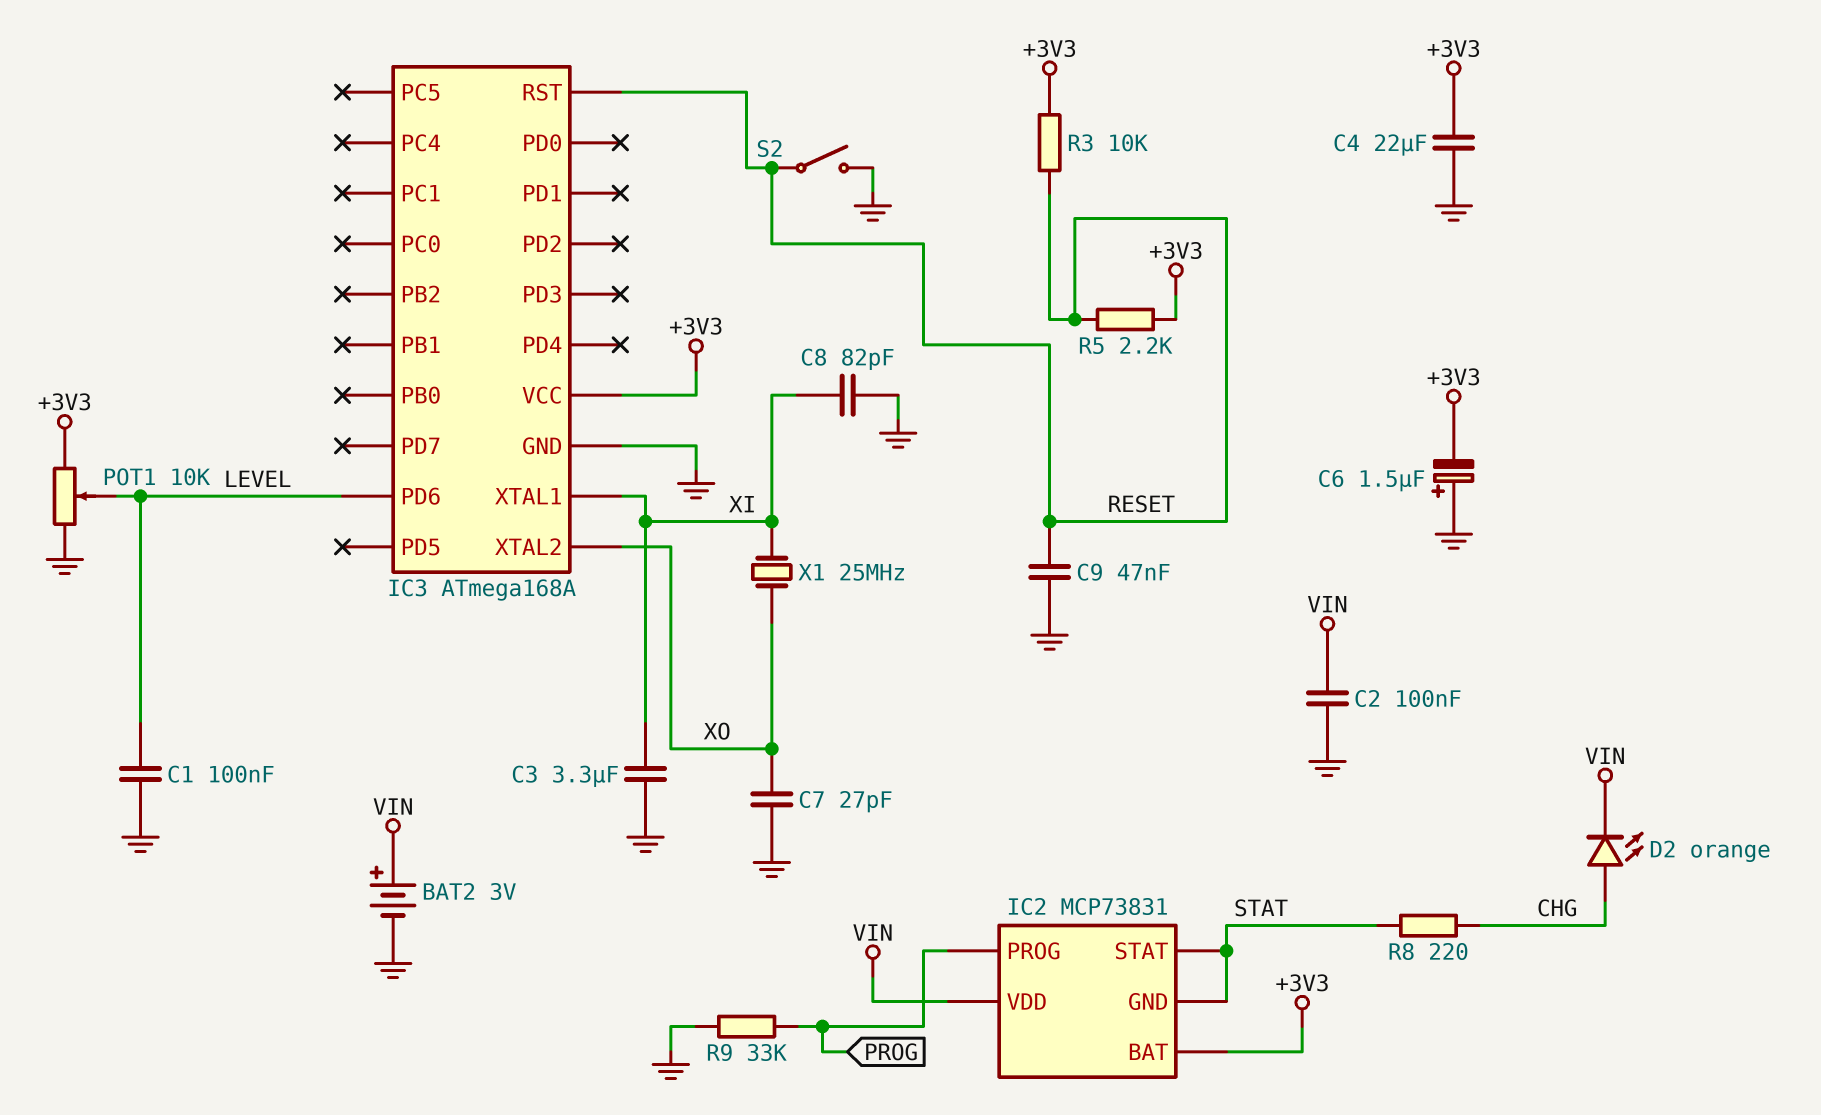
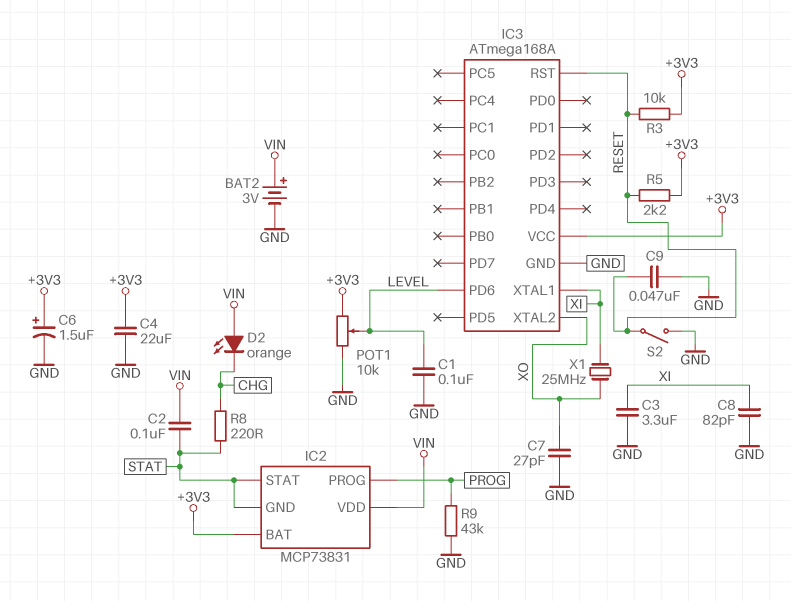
C2: 100nF (GND, VIN) -> 100nF (STAT, VIN)
C6: 1.5uF (plus GND, minus +3V3) -> 1.5uF (plus +3V3, minus GND)
D2: LED orange (A CHG, K VIN) -> LED orange (A VIN, K CHG)
R9: 33k (GND, PROG) -> 43k (GND, PROG)

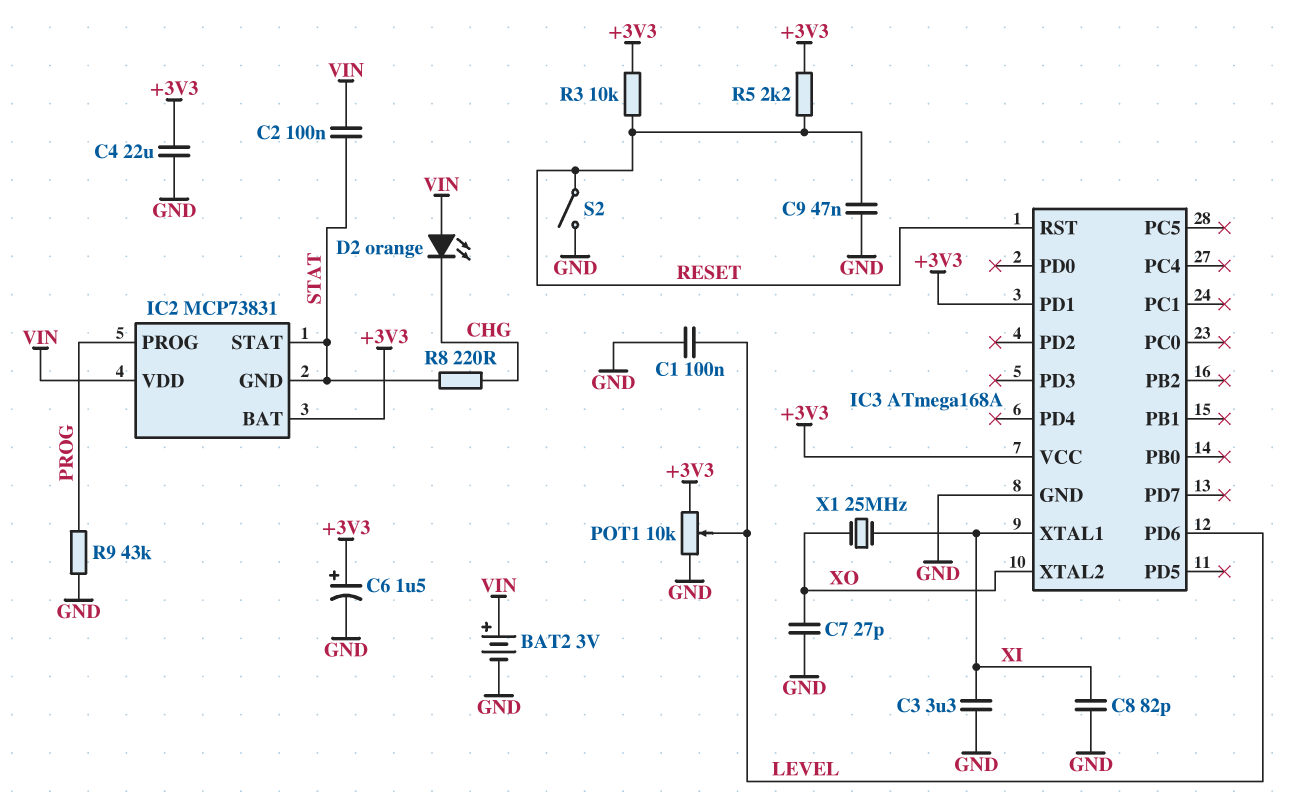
IC3 pin PD1: none -> +3V3

